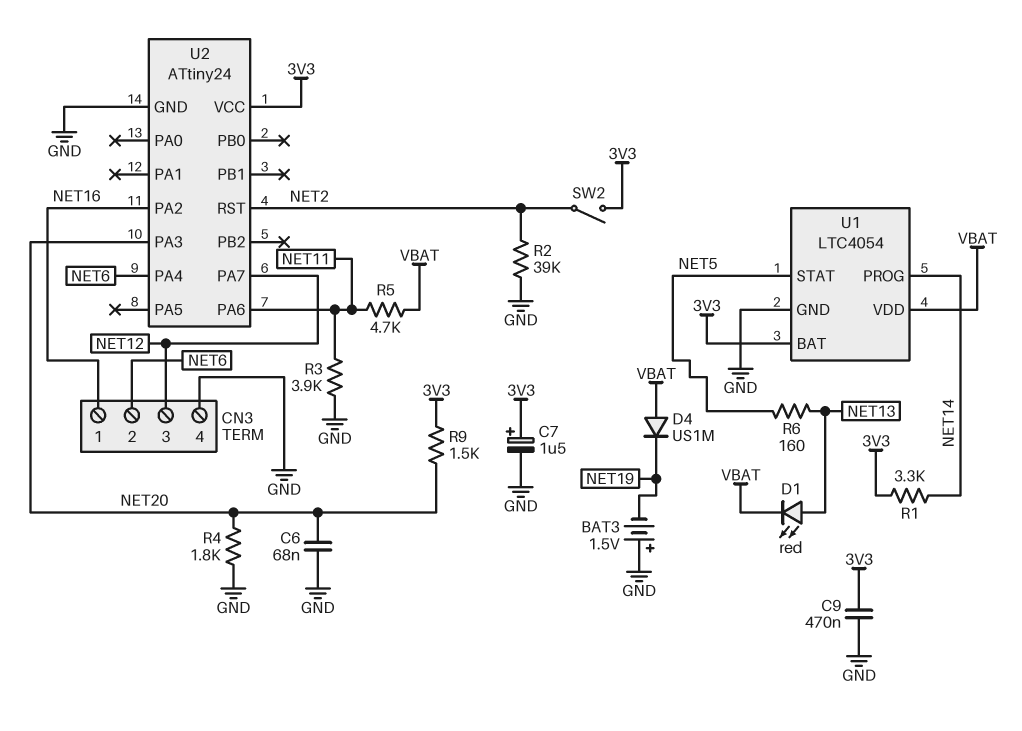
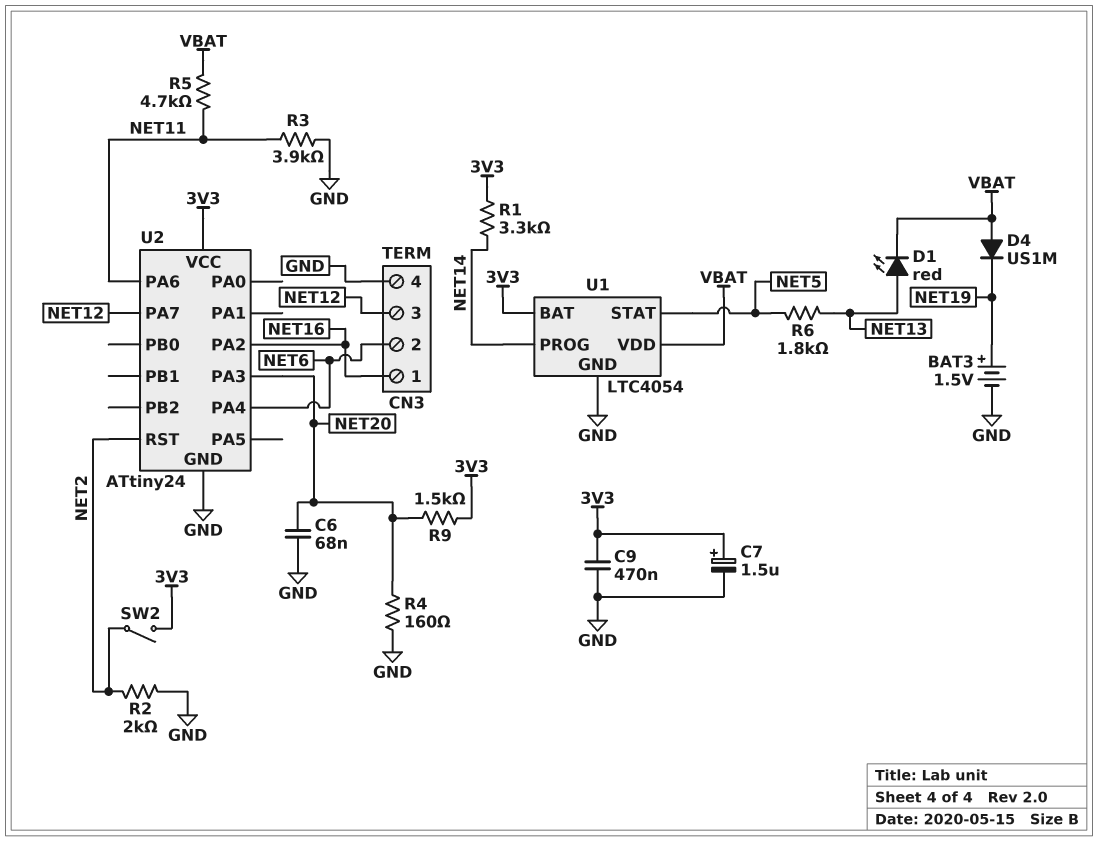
BAT3: 1.5V (plus GND, minus NET19) -> 1.5V (plus NET19, minus GND)
R2: 39k (GND, NET2) -> 2k (GND, NET2)
R4: 1.8k (GND, NET20) -> 160 (GND, NET20)
R6: 160 (NET5, NET13) -> 1.8k (NET5, NET13)

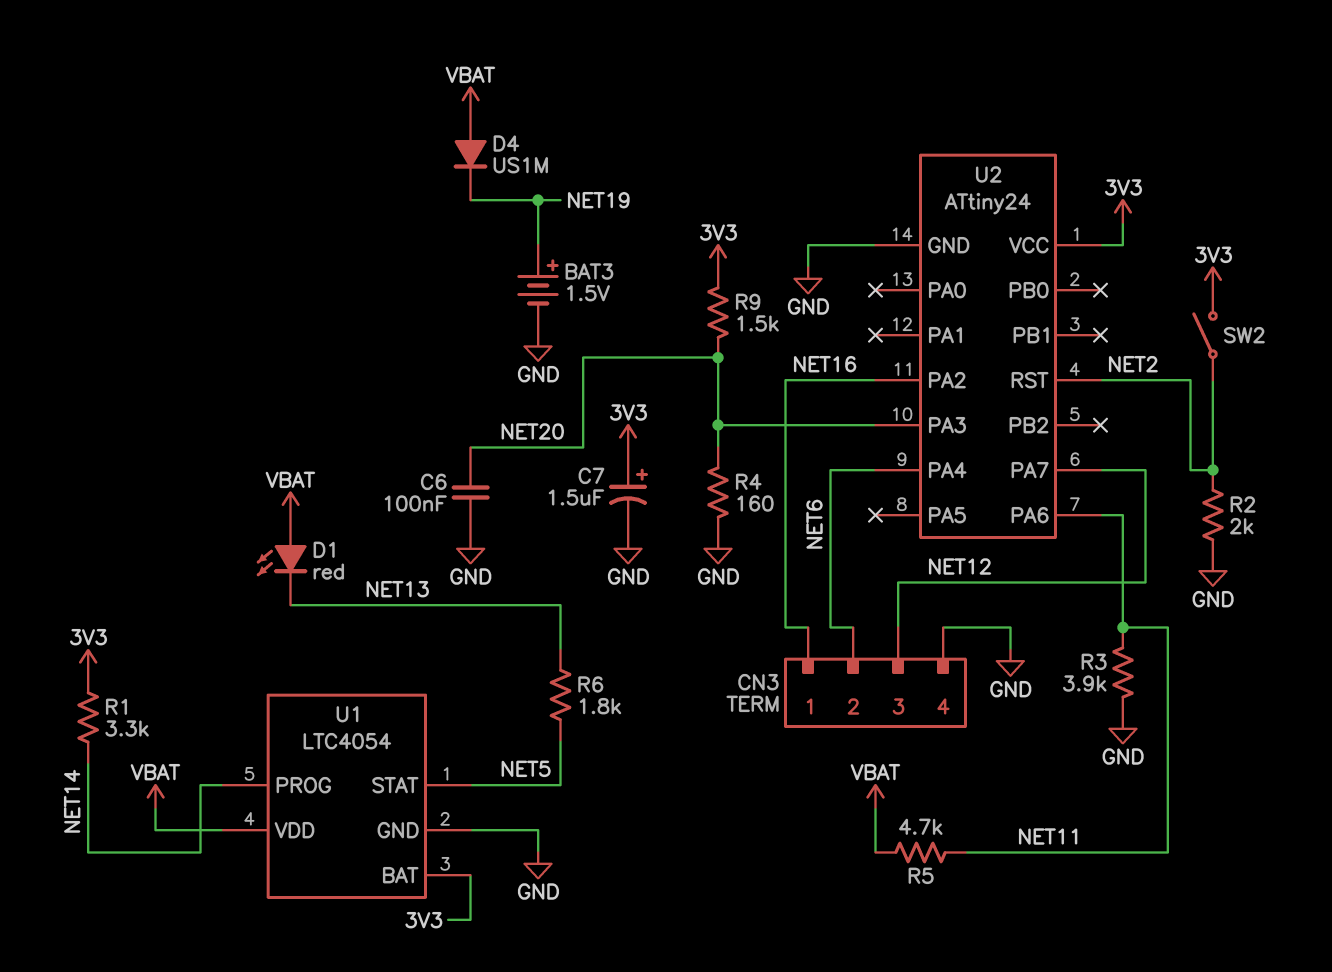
C6: 68nF (GND, NET20) -> 100nF (GND, NET20)
C9: 470nF (3V3, GND) -> none
D1: LED red (A NET13, K VBAT) -> LED red (A VBAT, K NET13)

